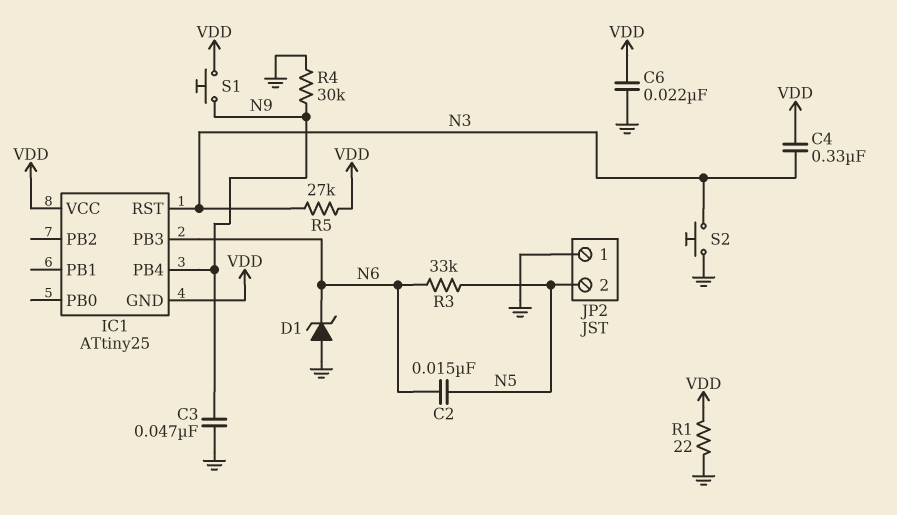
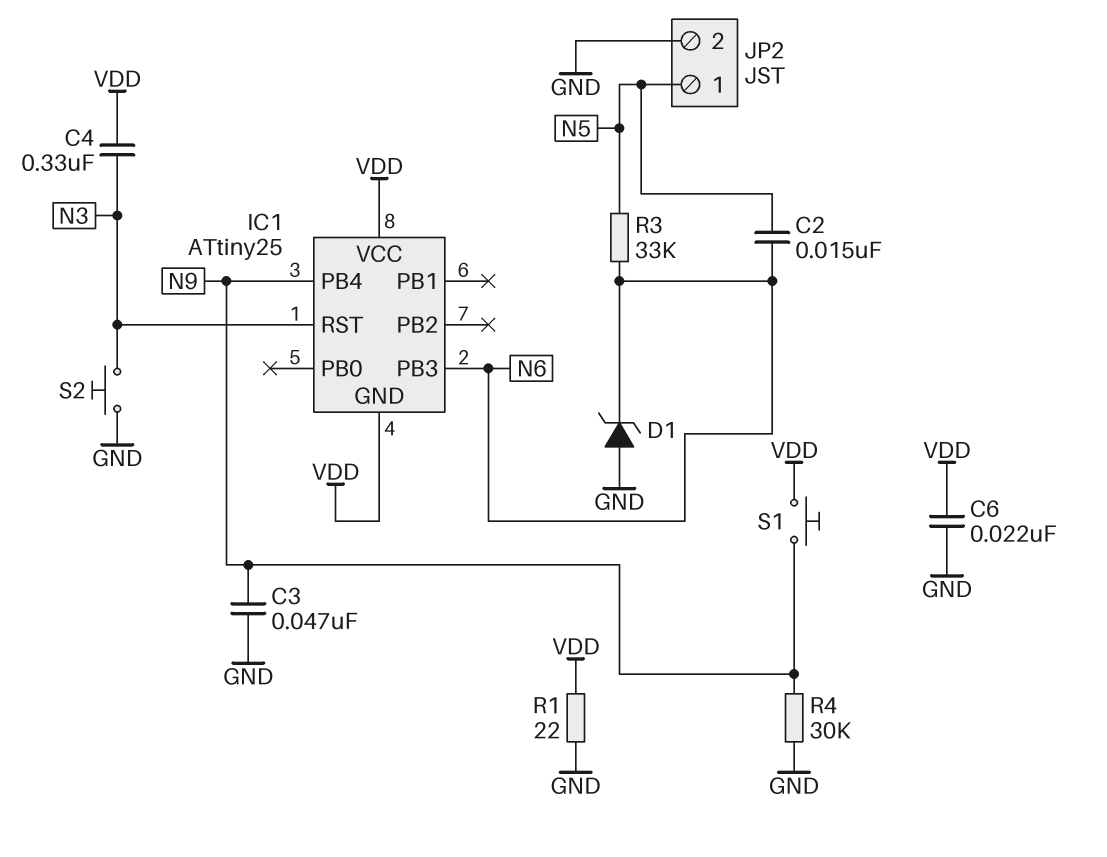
JP2 pin 1: GND -> N5
JP2 pin 2: N5 -> GND
R5: 27k (N3, VDD) -> none

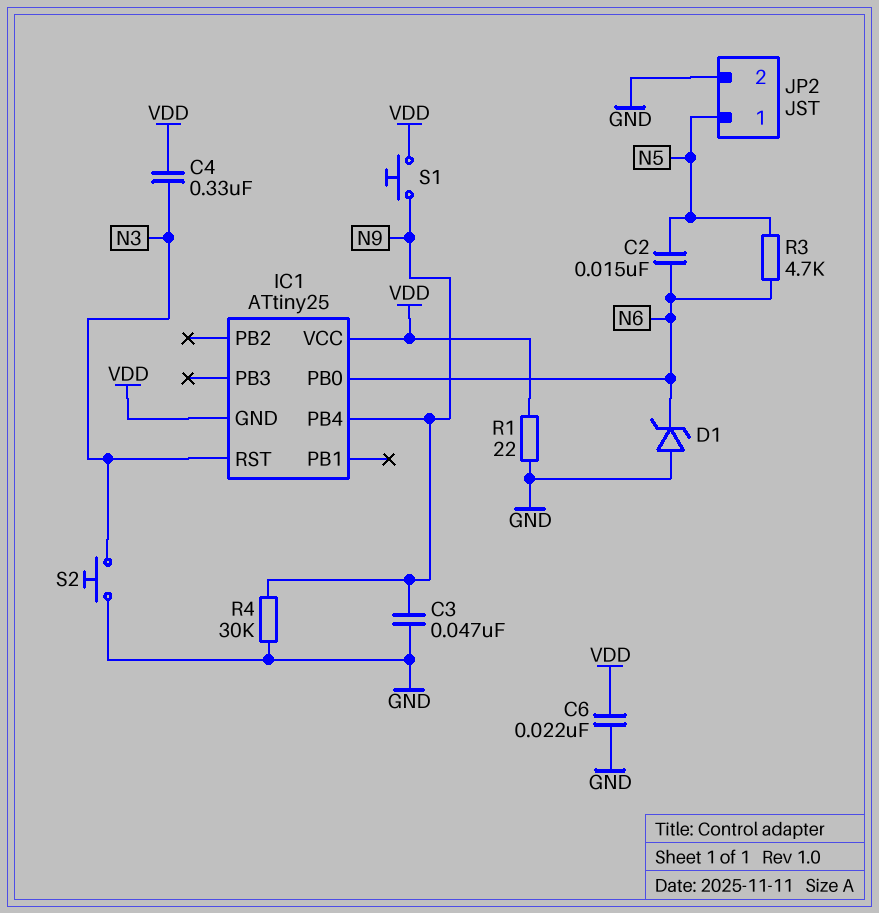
IC1 pin PB0: none -> N6
IC1 pin PB3: N6 -> none
R3: 33k (N5, N6) -> 4.7k (N5, N6)

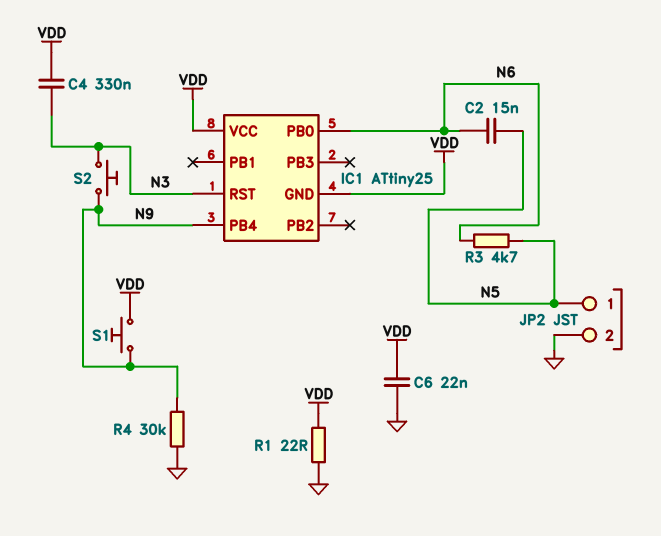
C3: 47nF (GND, N9) -> none
D1: zener (A GND, K N6) -> none
S2: button (GND, N3) -> button (N3, N9)

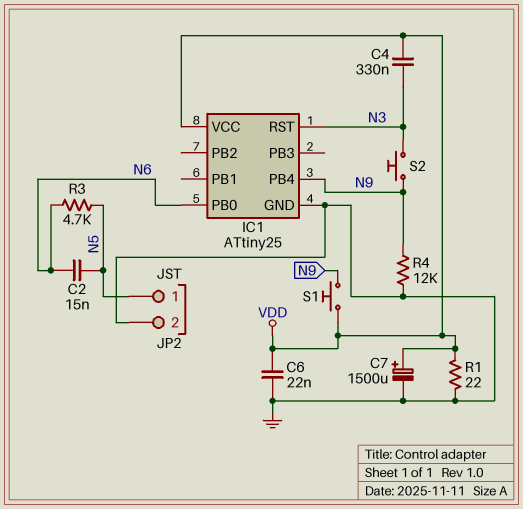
C7: none -> 1500uF (plus VDD, minus GND)
IC1 pin GND: VDD -> GND
R4: 30k (GND, N9) -> 12k (GND, N9)

